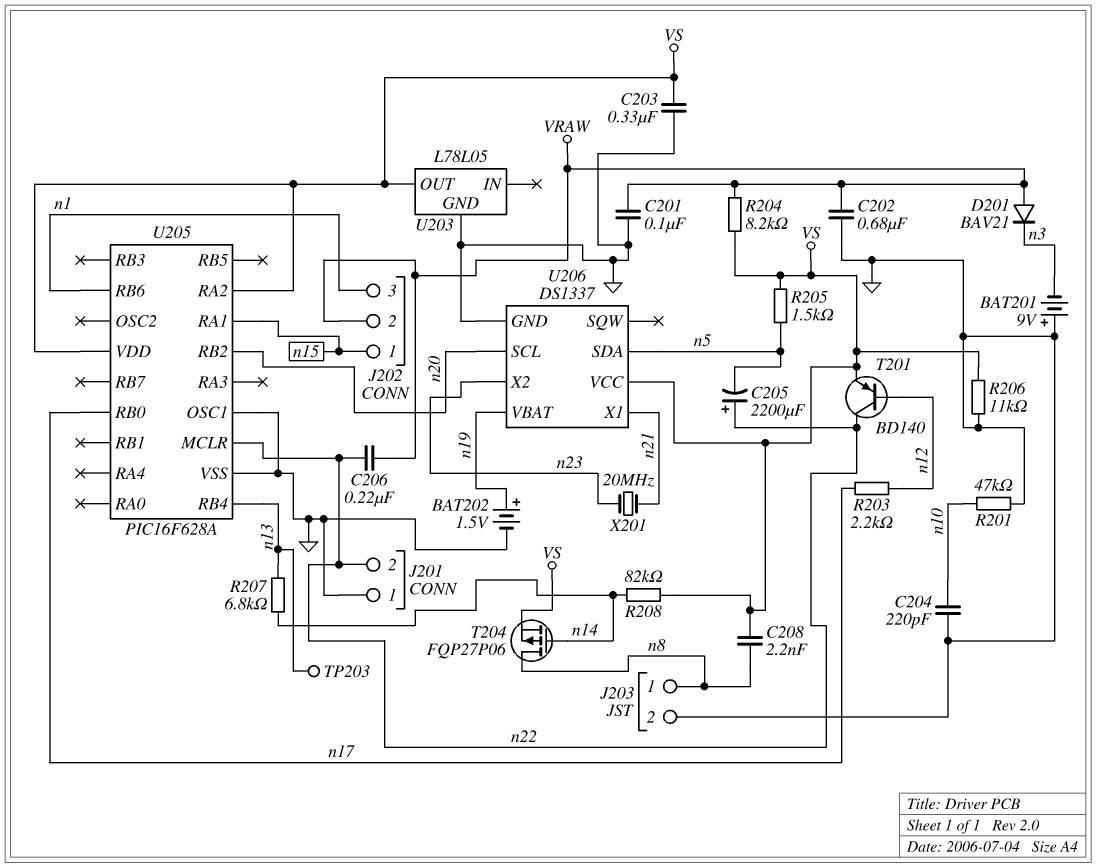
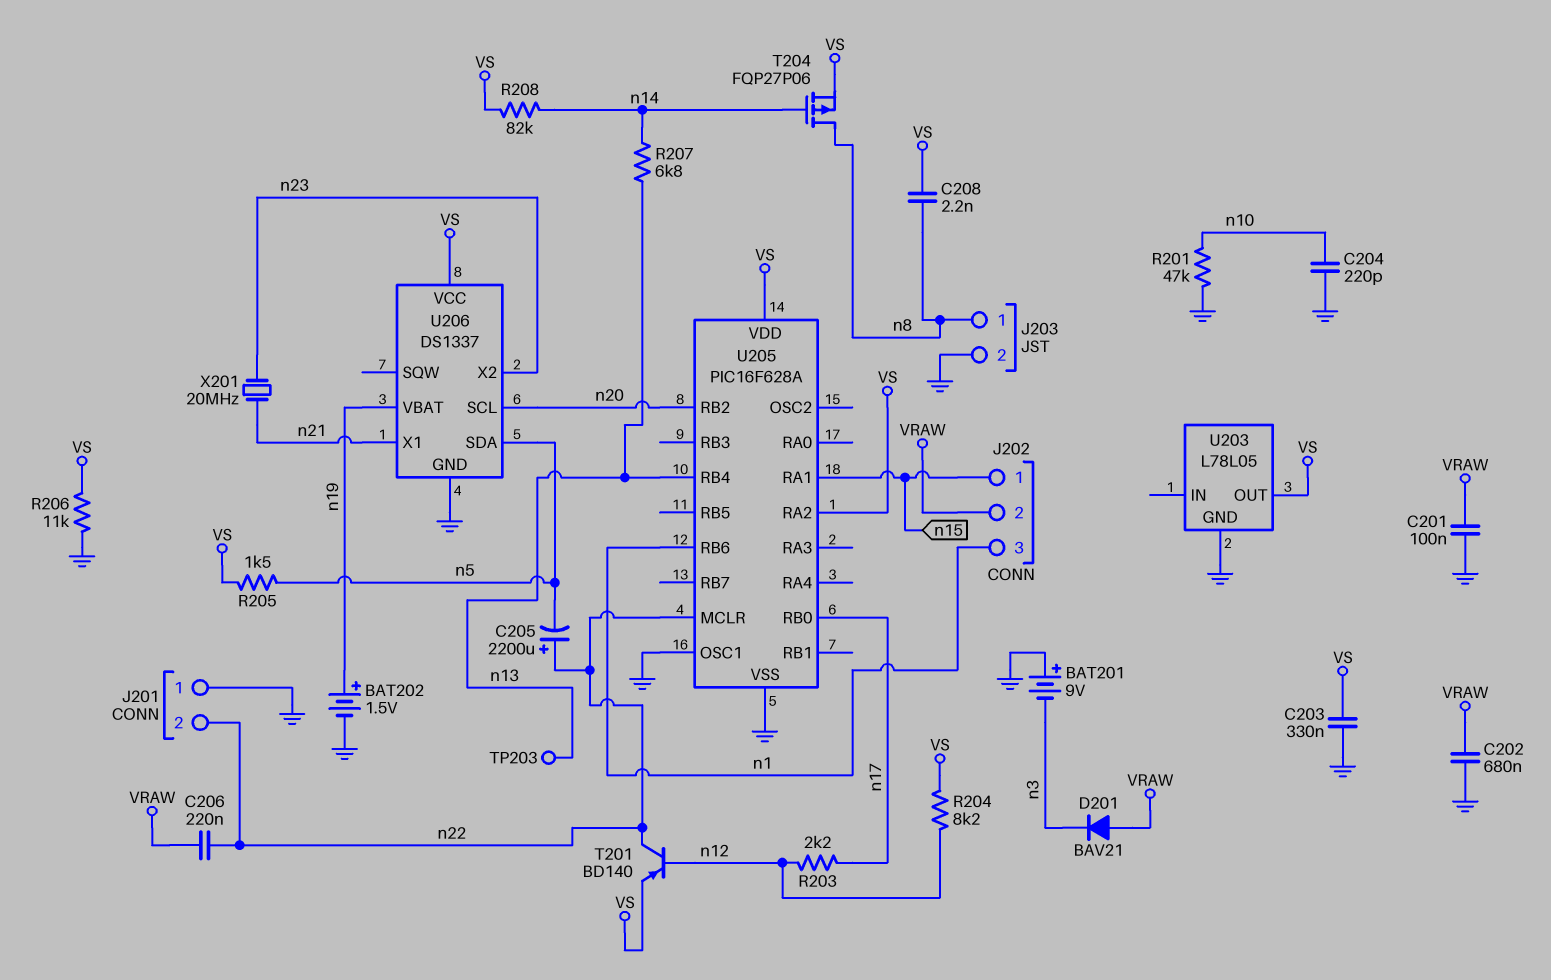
R204: 8.2k (VRAW, VS) -> 8.2k (VS, n12)

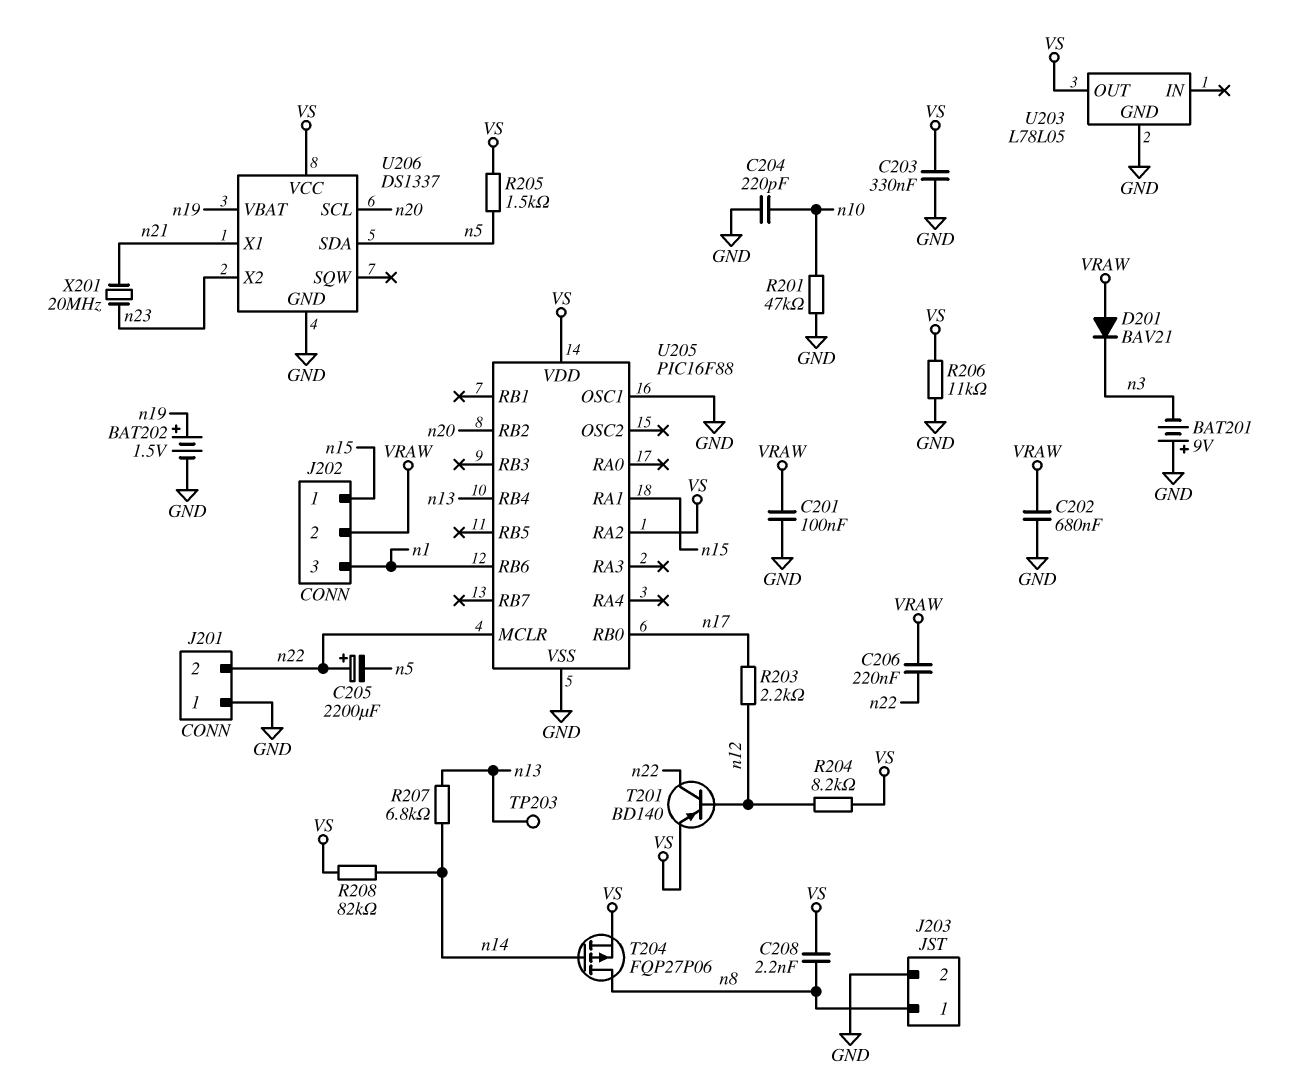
U205: PIC16F628A -> PIC16F88

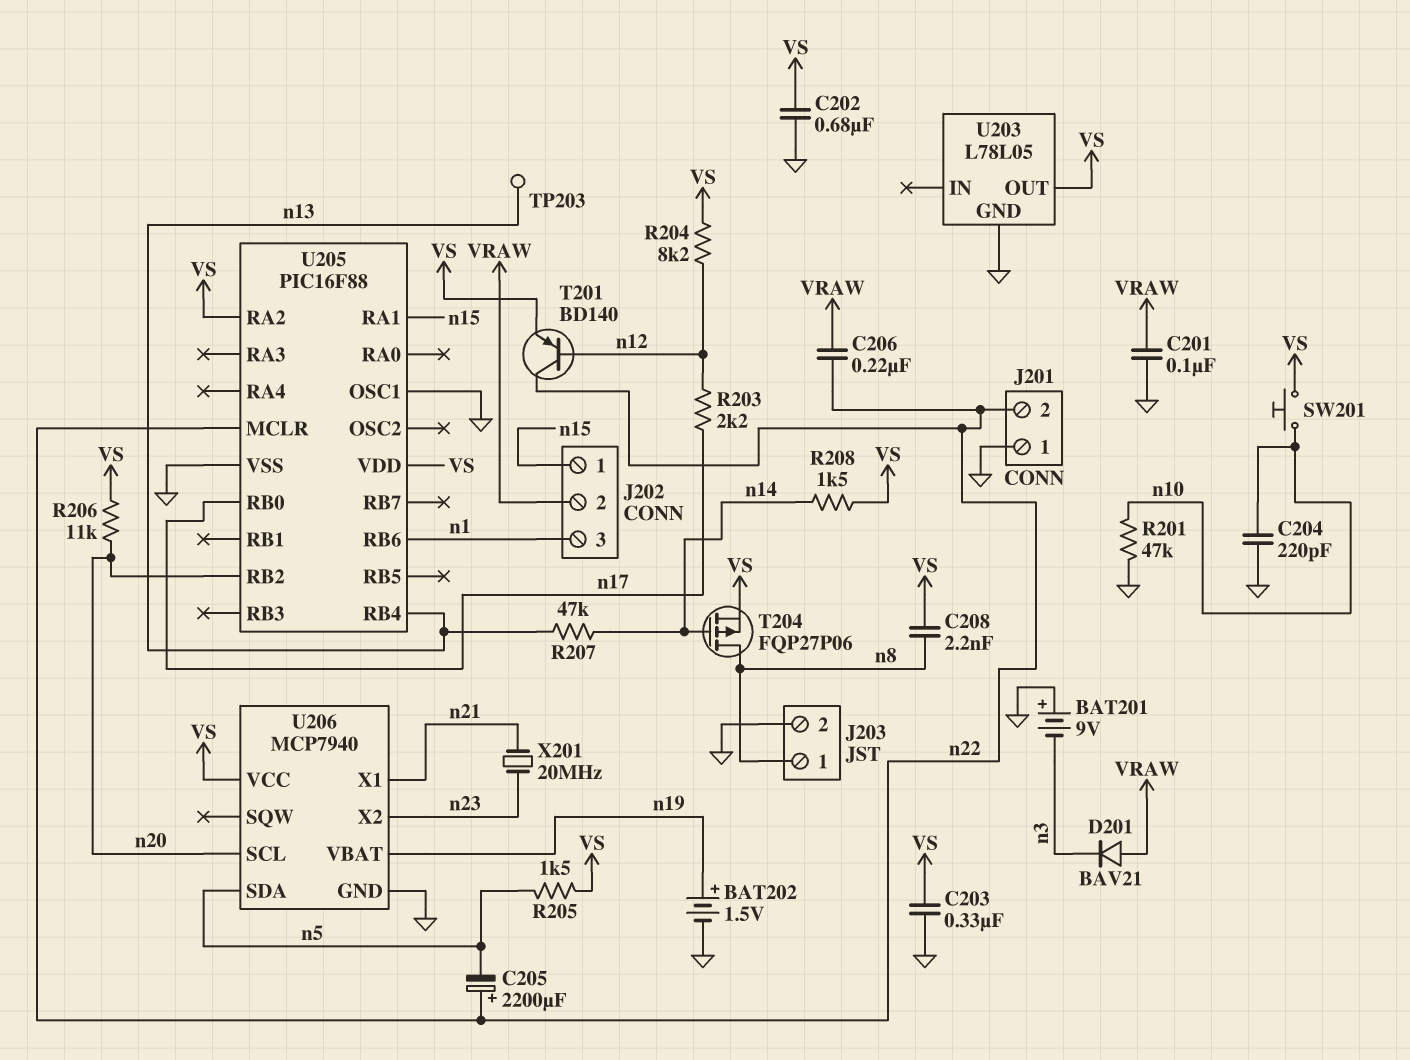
C202: 680nF (GND, VRAW) -> 680nF (GND, VS)
R206: 11k (GND, VS) -> 11k (VS, n20)
R207: 6.8k (n13, n14) -> 47k (n13, n14)
R208: 82k (VS, n14) -> 1.5k (VS, n14)
SW201: none -> button (VS, n10)
U206: DS1337 -> MCP7940

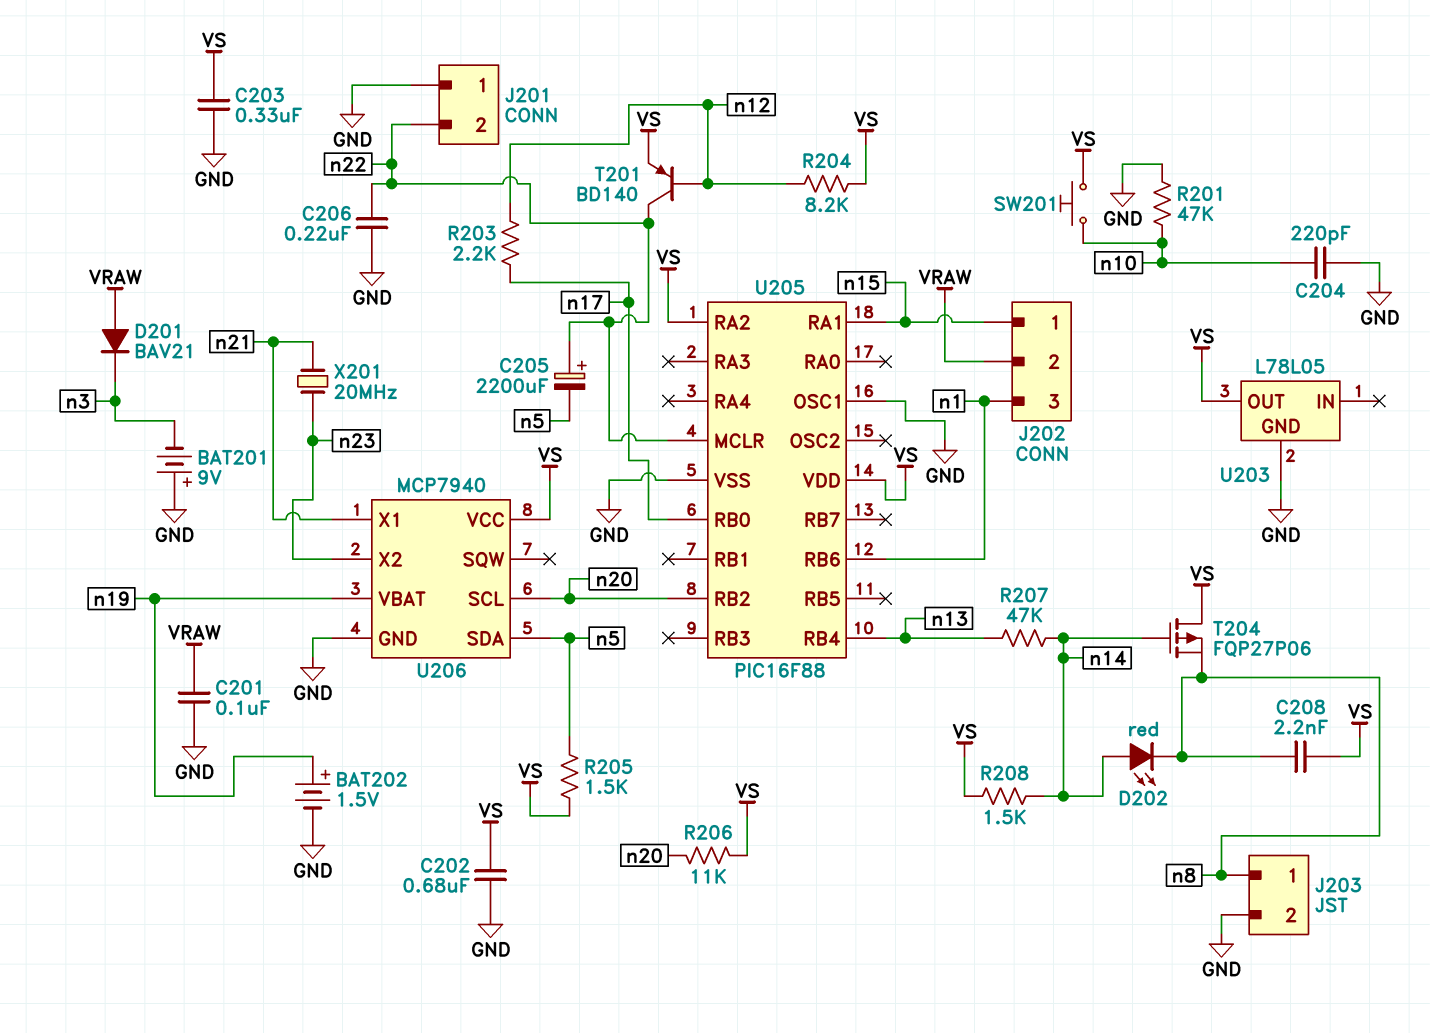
C206: 220nF (VRAW, n22) -> 220nF (GND, n22)
D202: none -> LED red (A n14, K n8)
T204: PMOS FQP27P06 (G n14, D n8, S VS) -> PMOS FQP27P06 (G n14, D VS, S n8)
TP203: test point (n13) -> none

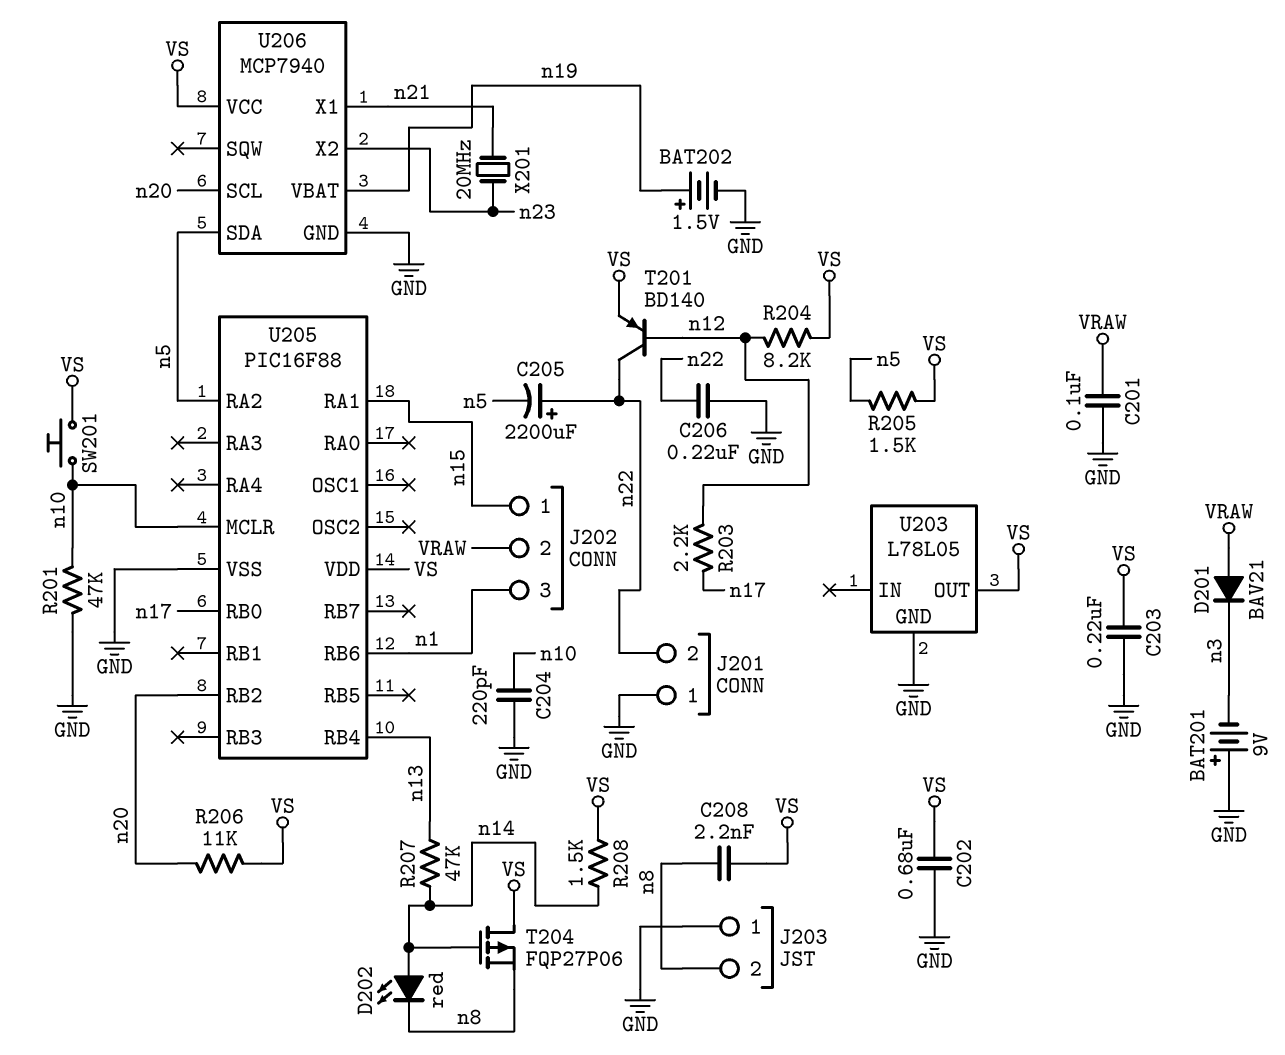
C203: 330nF (GND, VS) -> 220nF (GND, VS)
J203 pin 1: n8 -> GND
J203 pin 2: GND -> n8
U205 pin MCLR: n22 -> n10
U205 pin OSC1: GND -> none
U205 pin RA2: VS -> n5

